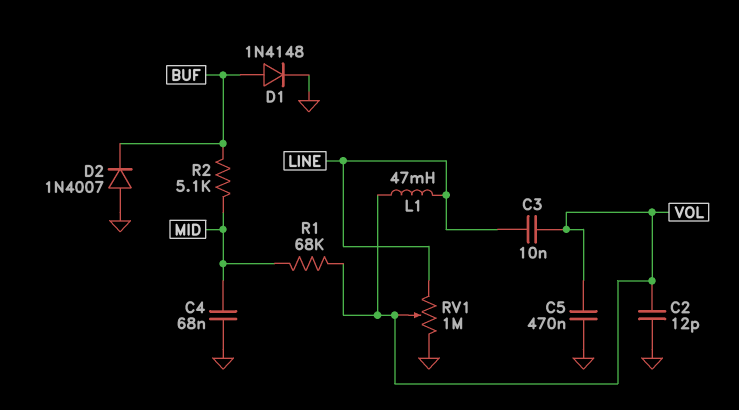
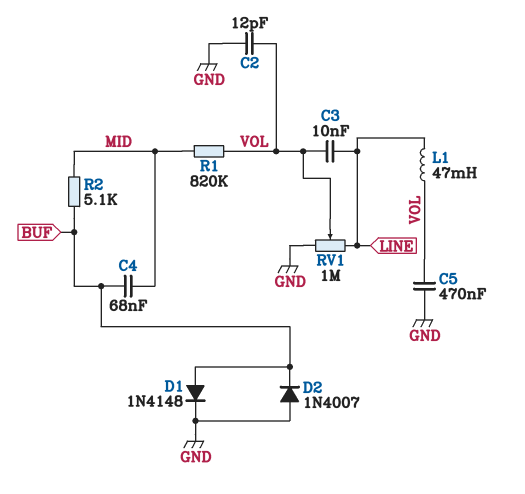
C4: 68nF (GND, MID) -> 68nF (BUF, MID)
R1: 68k (MID, VOL) -> 820k (MID, VOL)

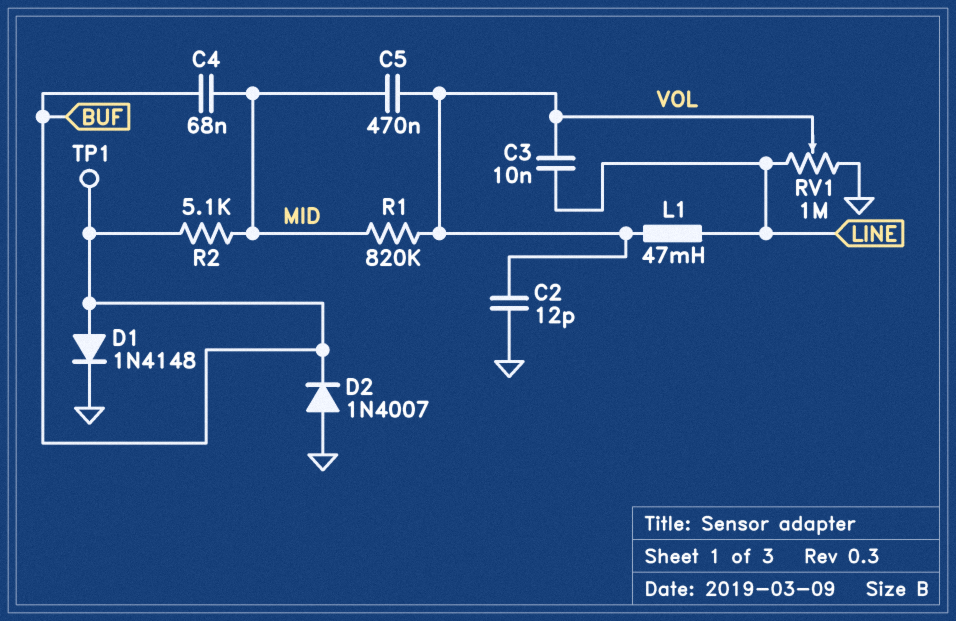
C5: 470nF (GND, VOL) -> 470nF (MID, VOL)
TP1: none -> test point (BUF)

